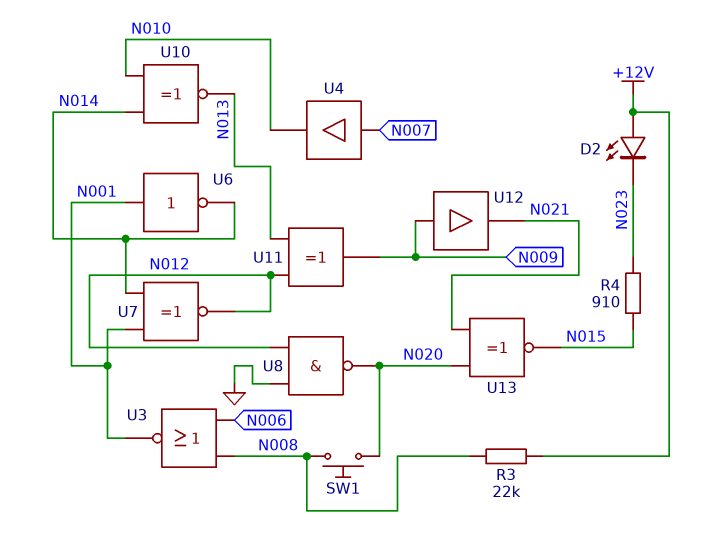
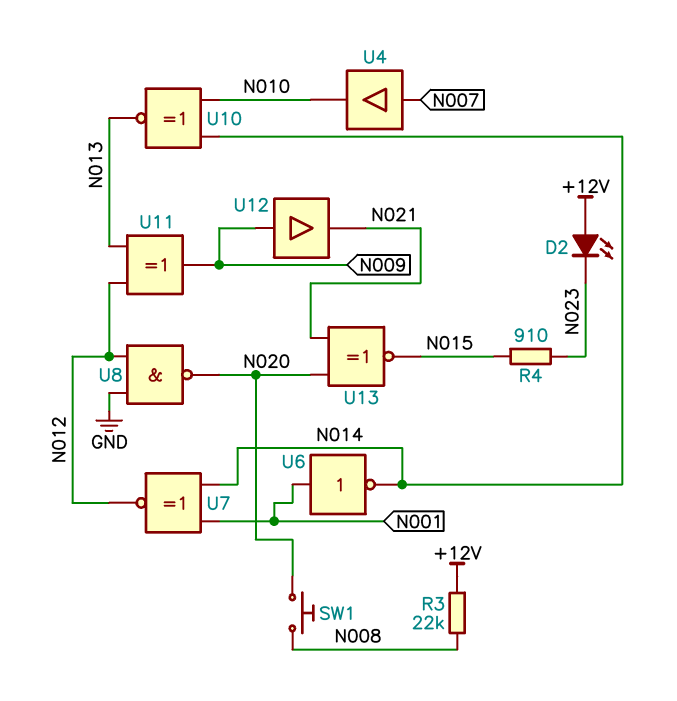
U3: NOR (in N006, in N008, out N001) -> none

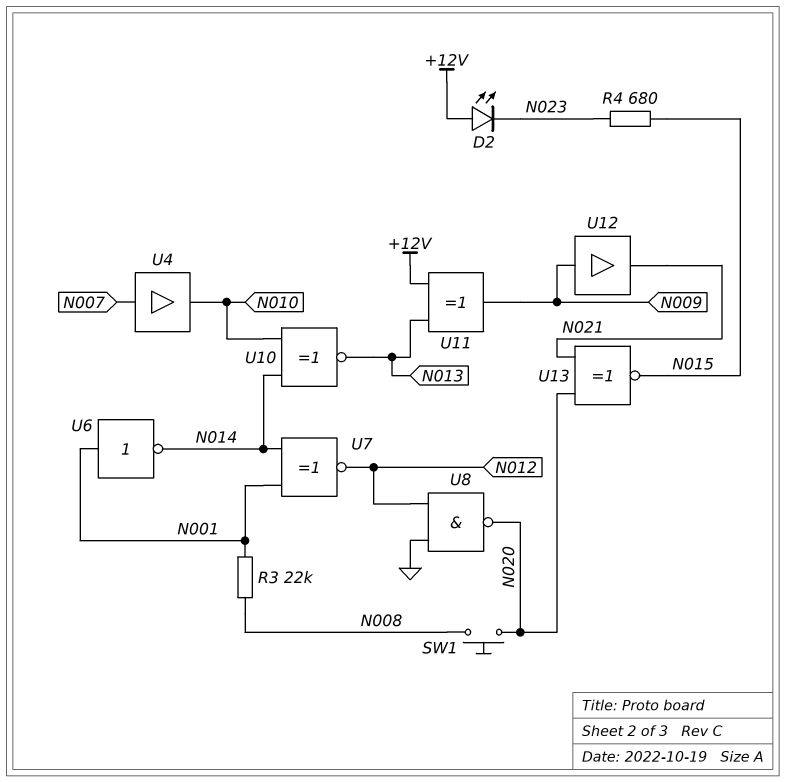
R3: 22k (+12V, N008) -> 22k (N001, N008)
R4: 910 (N015, N023) -> 680 (N015, N023)
U11: XOR (in N012, in N013, out N009) -> XOR (in +12V, in N013, out N009)

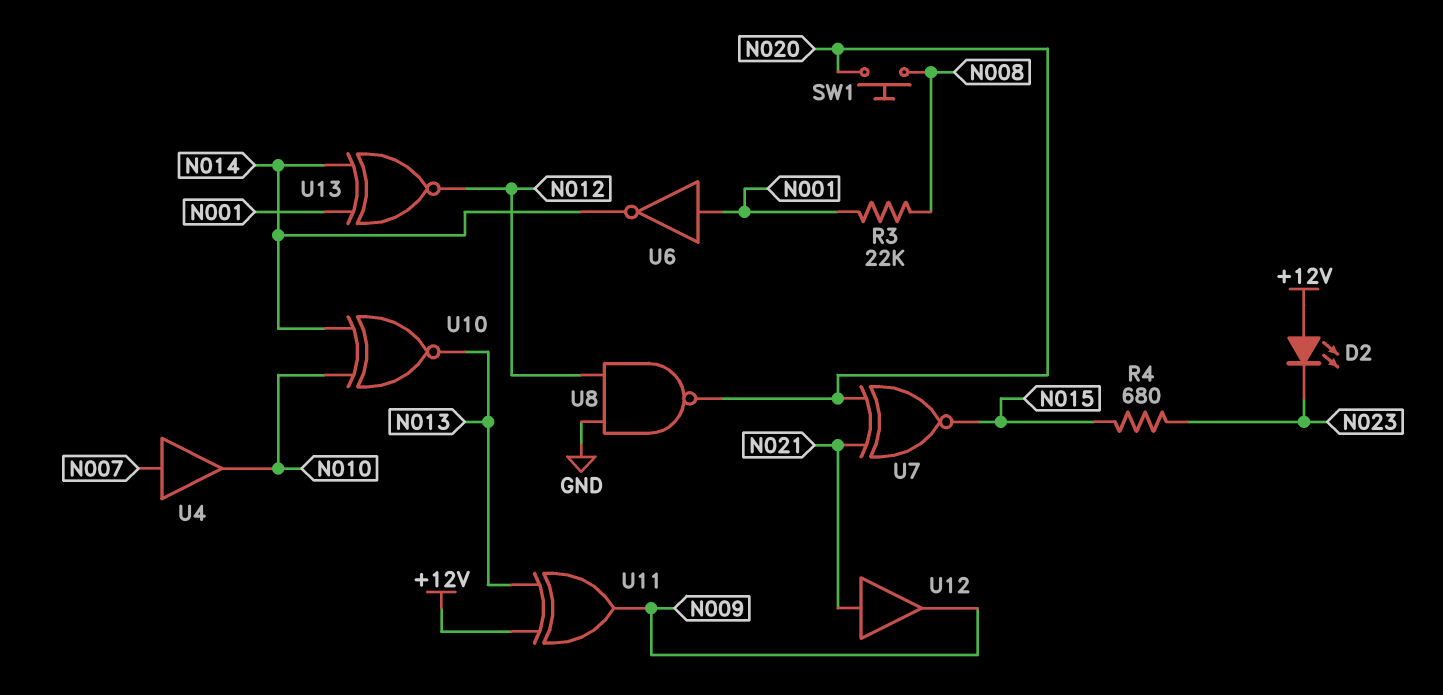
U7: XNOR (in N001, in N014, out N012) -> XNOR (in N020, in N021, out N015)
U12: buffer (in N009, out N021) -> buffer (in N021, out N009)
U13: XNOR (in N020, in N021, out N015) -> XNOR (in N001, in N014, out N012)

